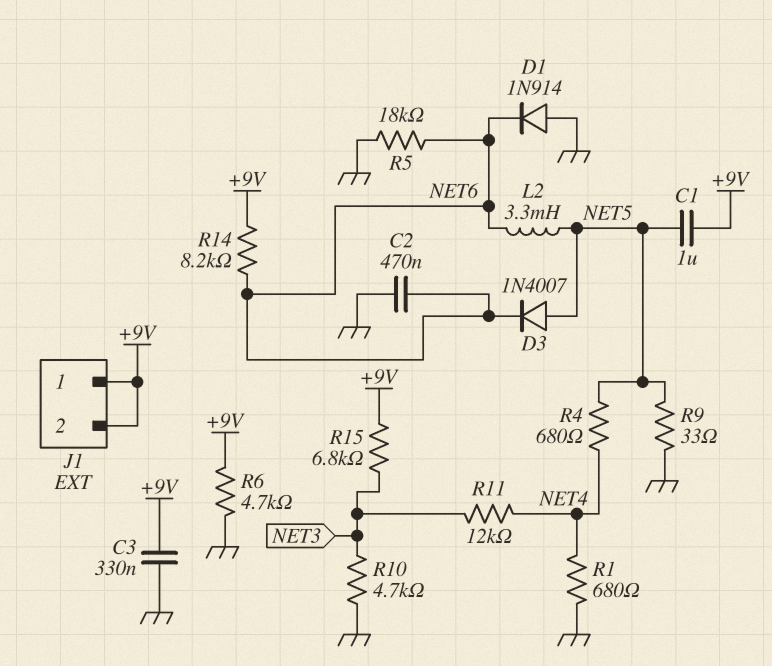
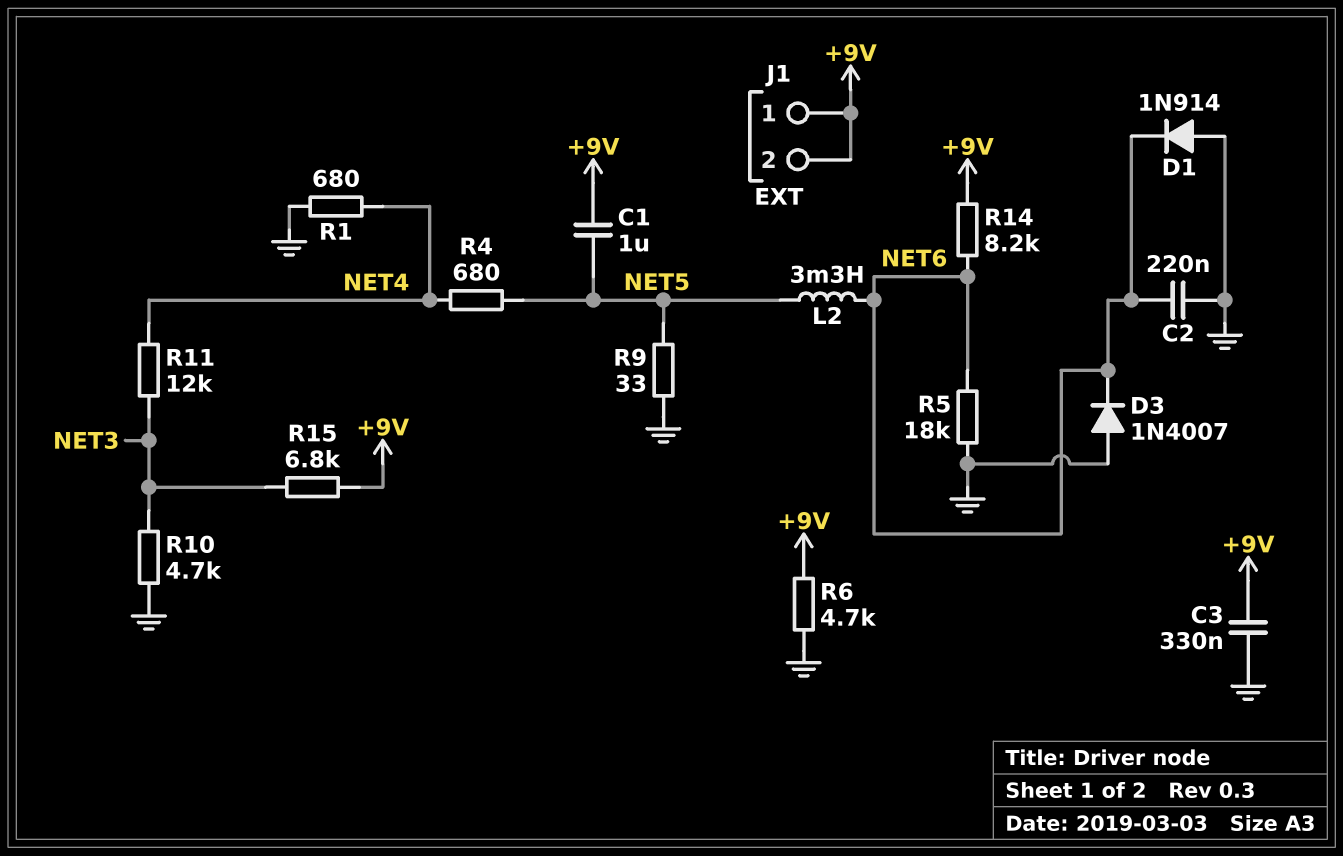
C2: 470nF (GND, NET6) -> 220nF (GND, NET6)
D3: diode 1N4007 (A NET5, K NET6) -> diode 1N4007 (A GND, K NET6)

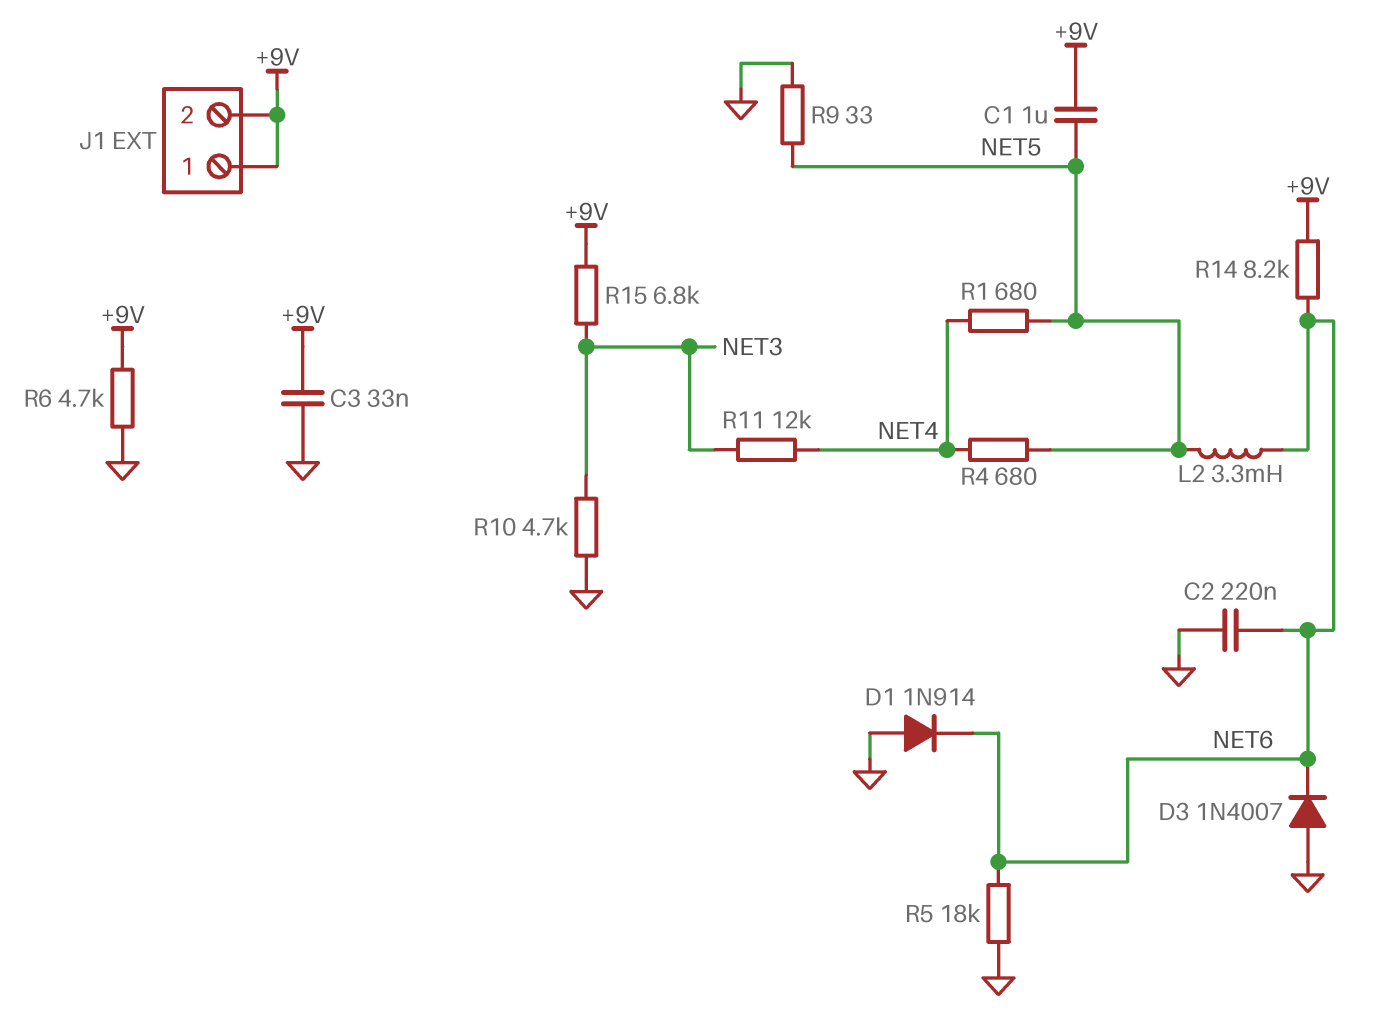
C3: 330nF (+9V, GND) -> 33nF (+9V, GND)
R1: 680 (GND, NET4) -> 680 (NET4, NET5)

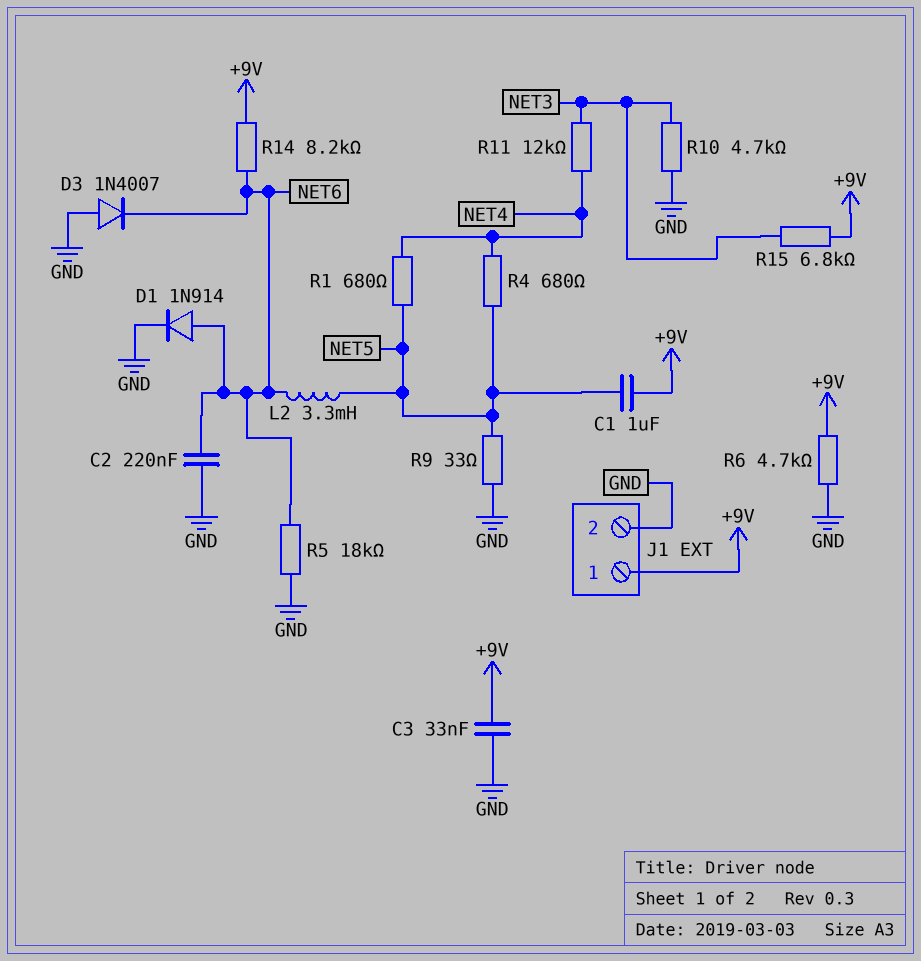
D1: diode 1N914 (A GND, K NET6) -> diode 1N914 (A NET6, K GND)
J1 pin 2: +9V -> GND

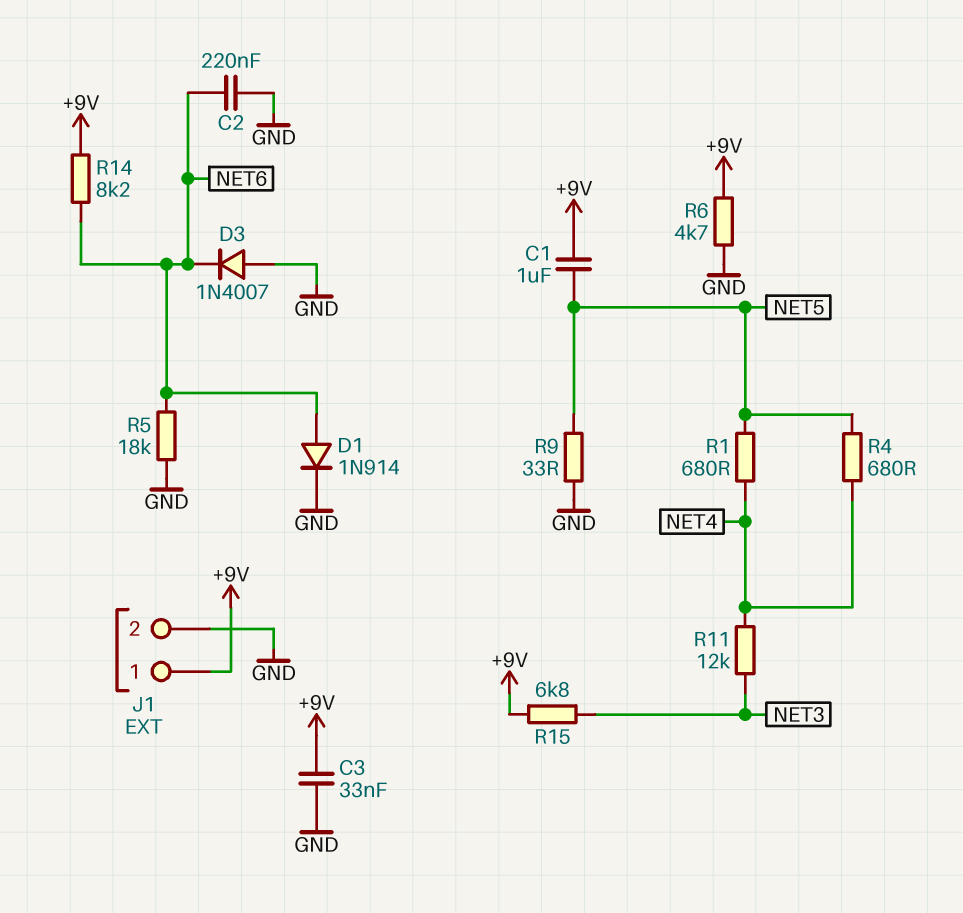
L2: 3.3mH (NET5, NET6) -> none
R10: 4.7k (GND, NET3) -> none

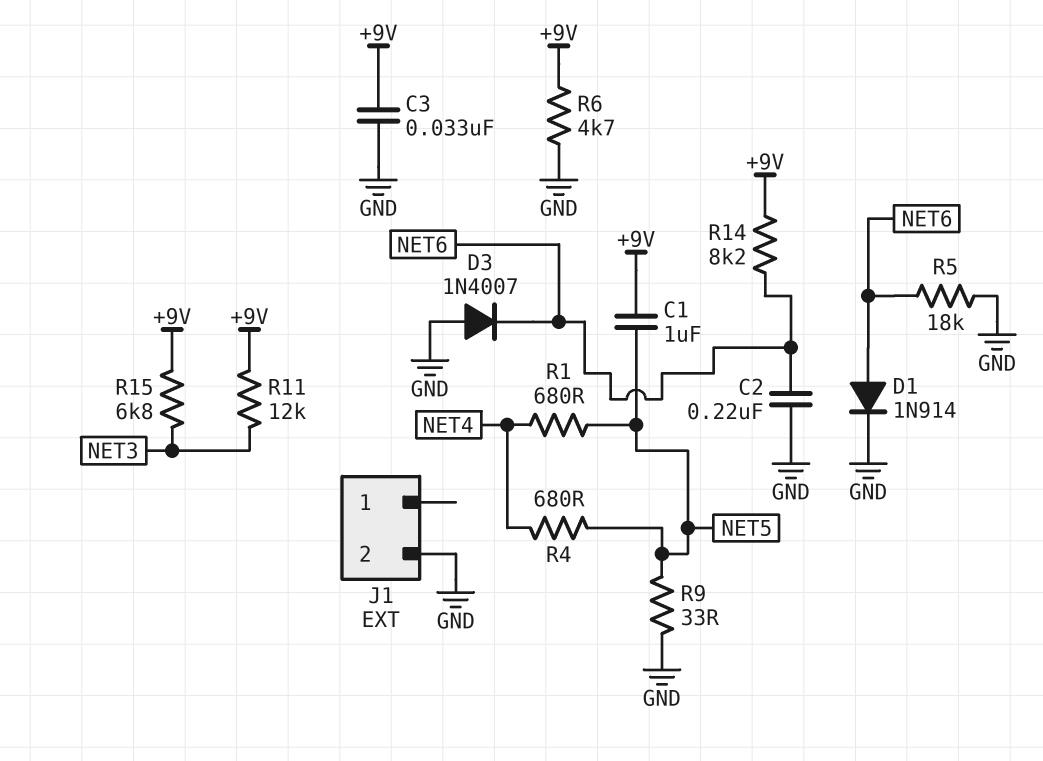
J1 pin 1: +9V -> none
R11: 12k (NET3, NET4) -> 12k (+9V, NET3)

